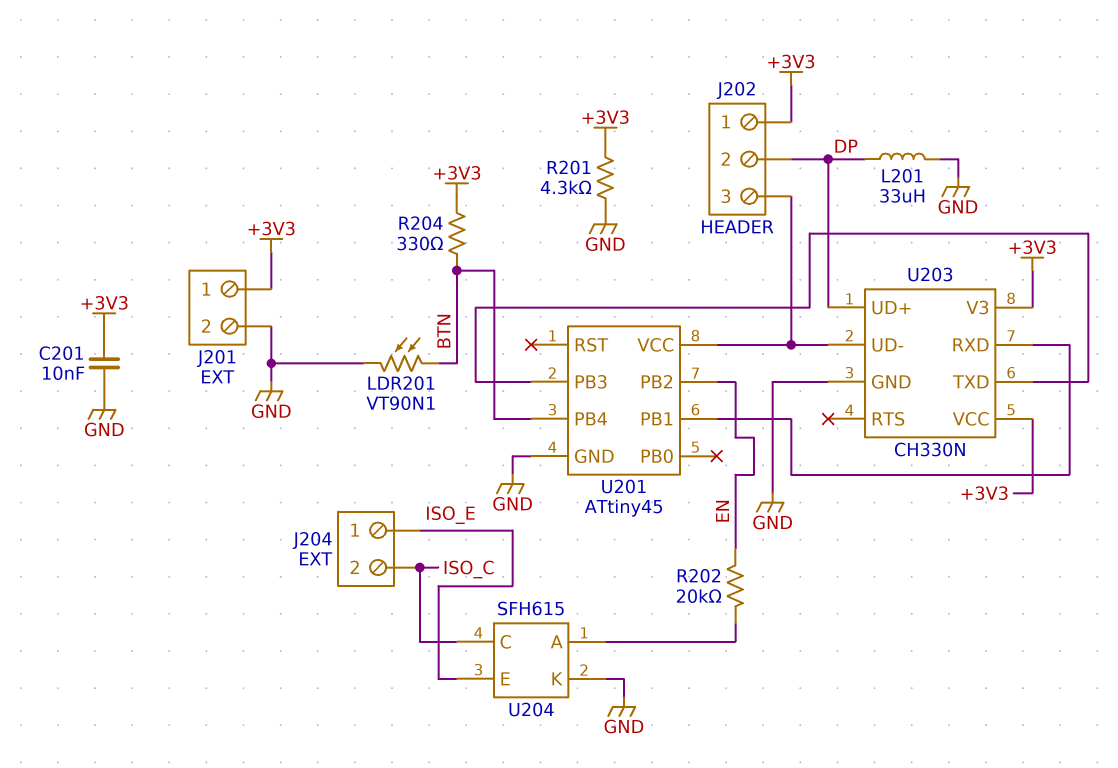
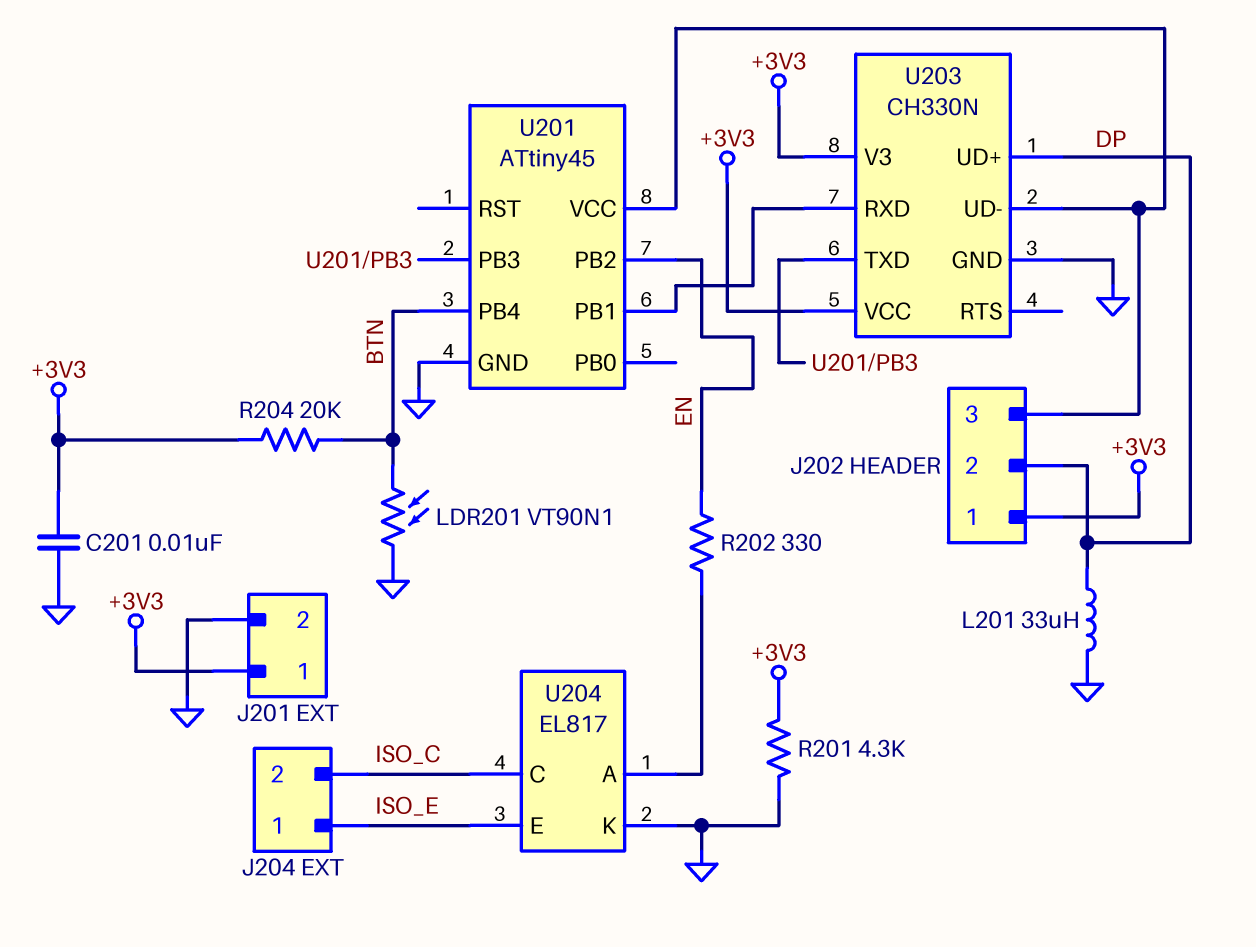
R202: 20k (EN, U204/A) -> 330 (EN, U204/A)
R204: 330 (+3V3, BTN) -> 20k (+3V3, BTN)
U204: SFH615 -> EL817

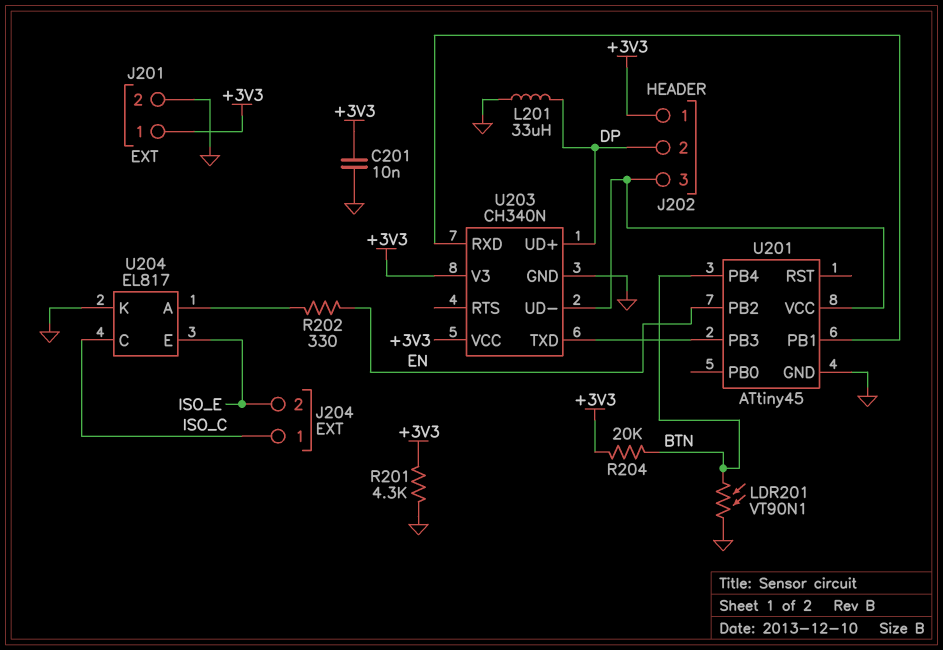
J204 pin 1: ISO_E -> ISO_C
J204 pin 2: ISO_C -> ISO_E
U203: CH330N -> CH340N

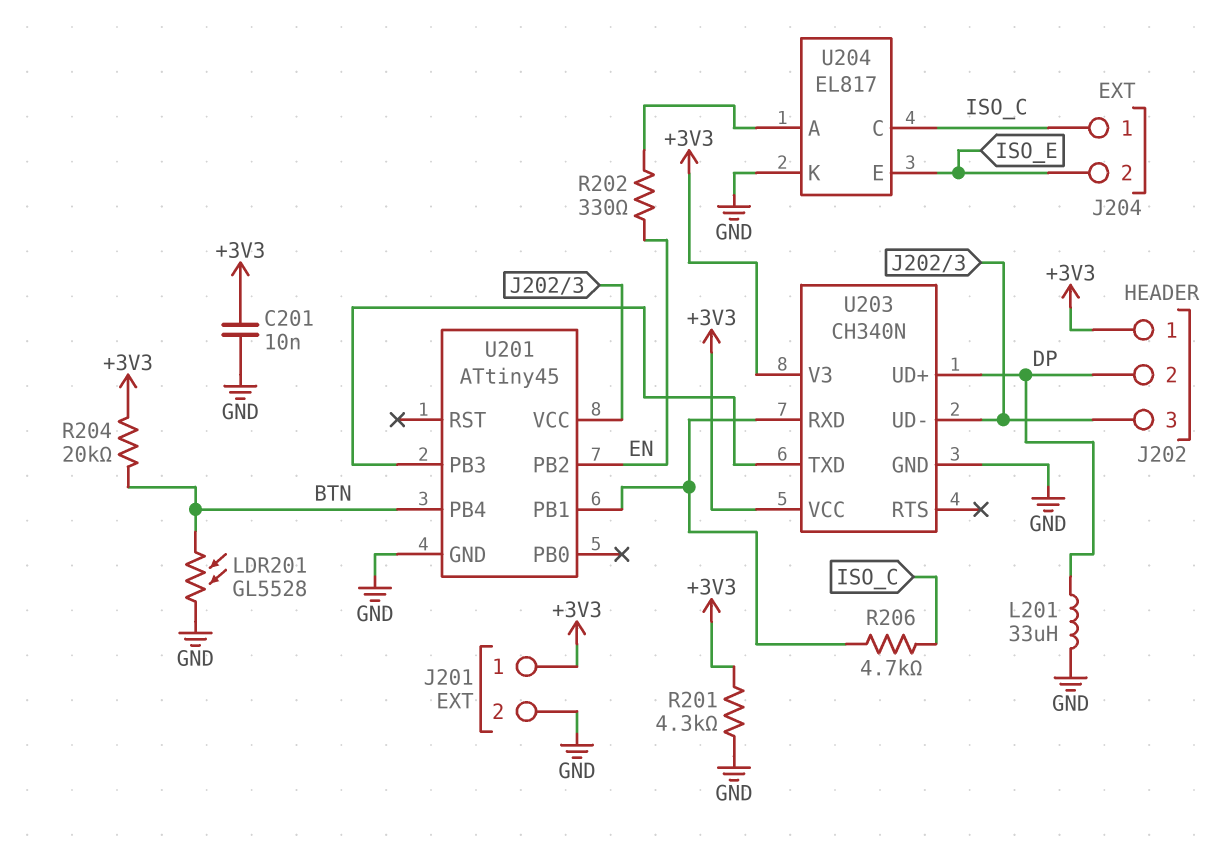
LDR201: VT90N1 (BTN, GND) -> GL5528 (BTN, GND)
R206: none -> 4.7k (ISO_C, U201/PB1)

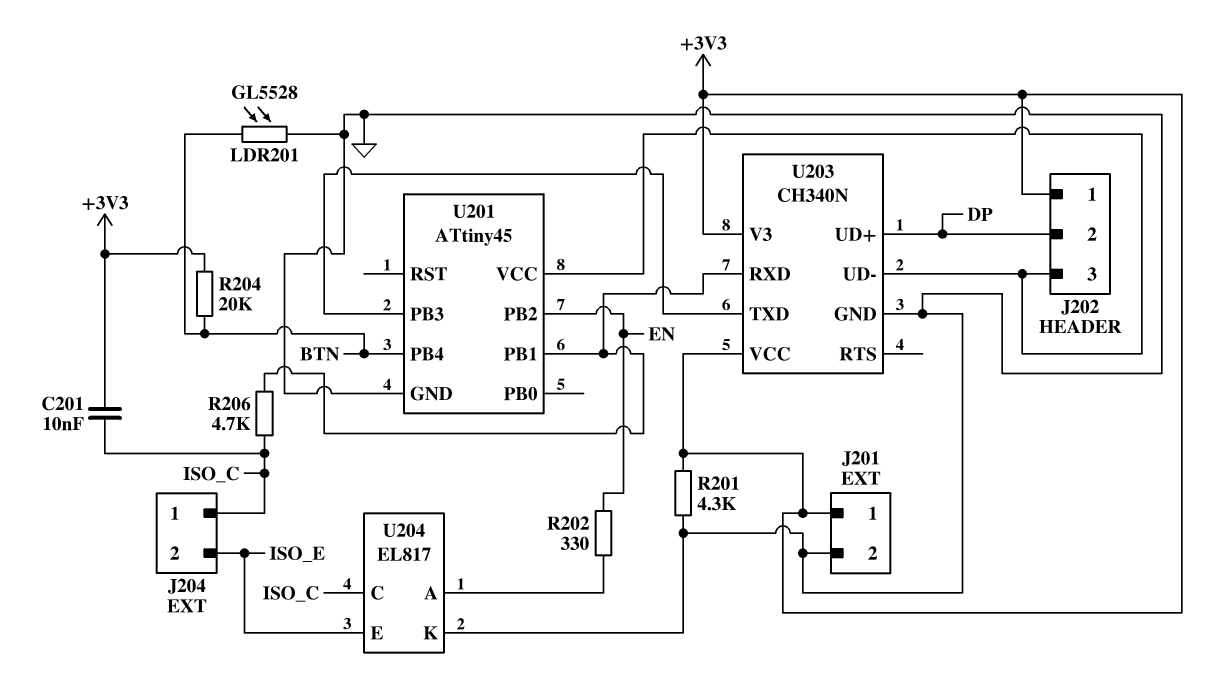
C201: 10nF (+3V3, GND) -> 10nF (+3V3, ISO_C)
L201: 33uH (DP, GND) -> none

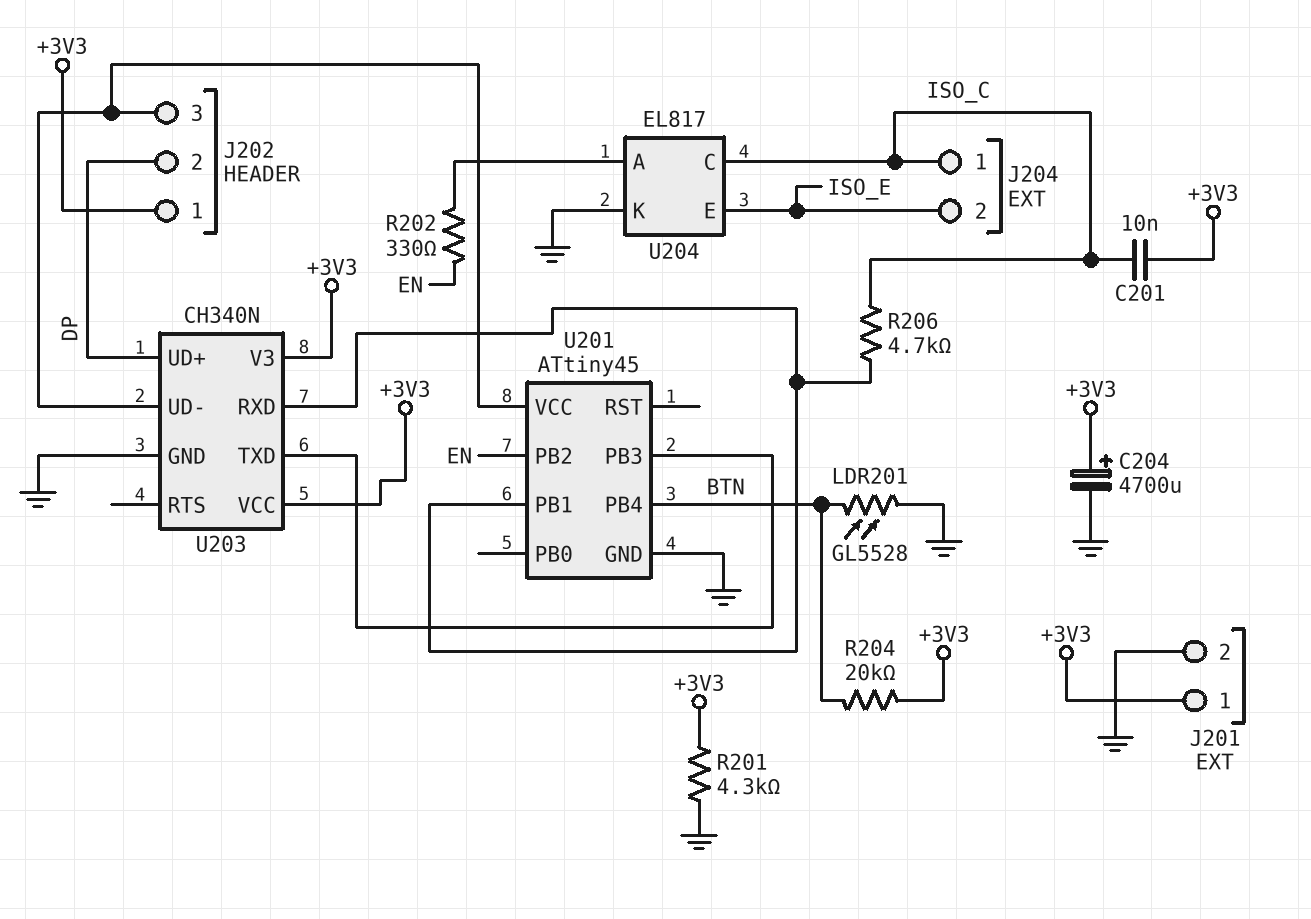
C204: none -> 4700uF (plus +3V3, minus GND)

